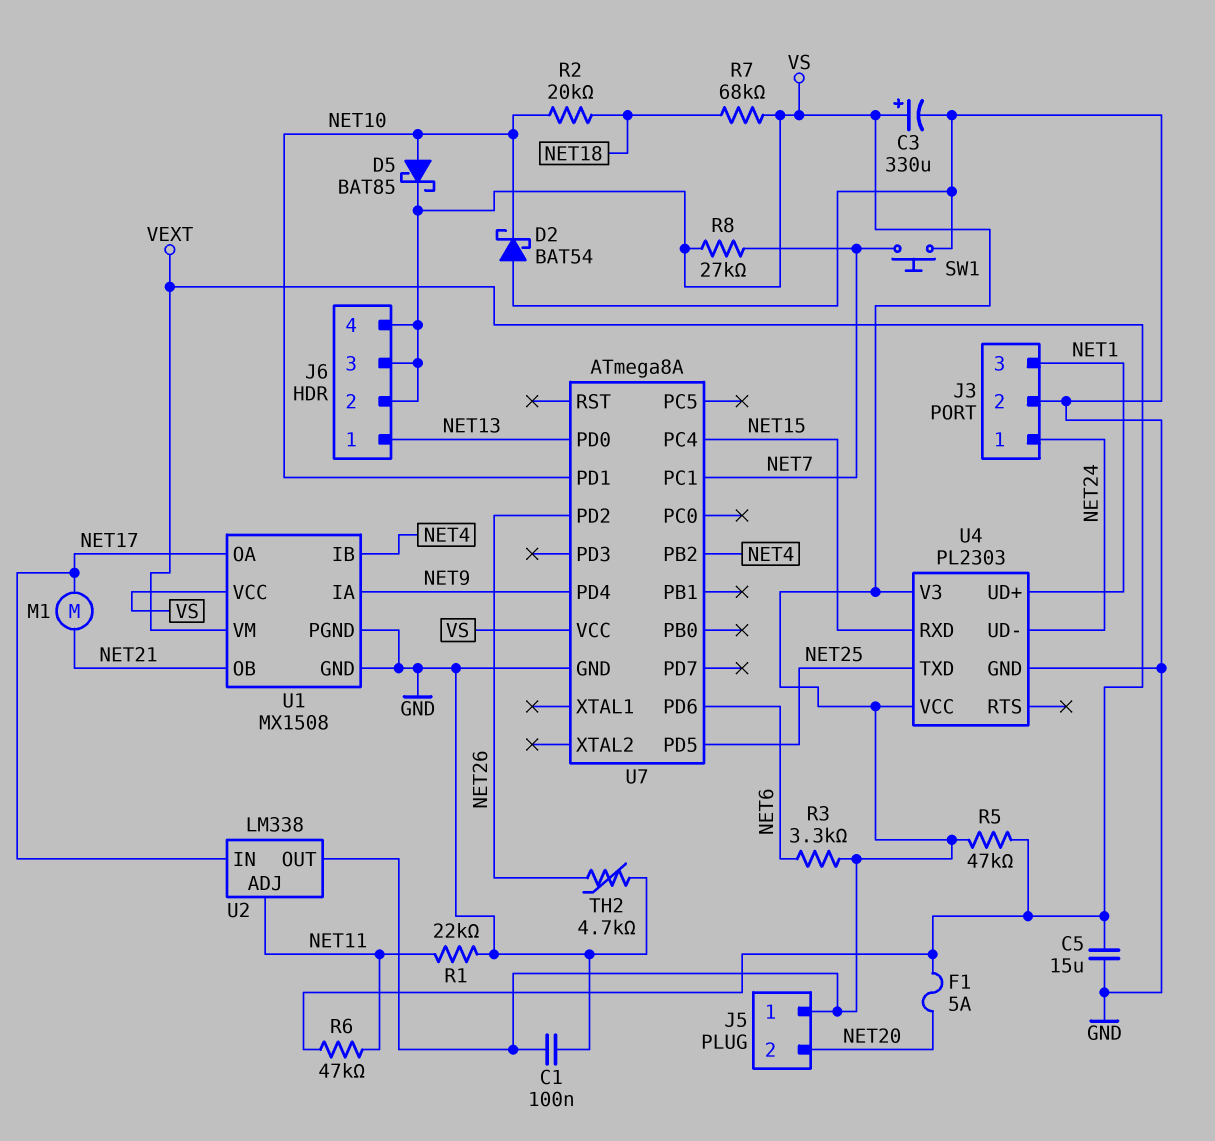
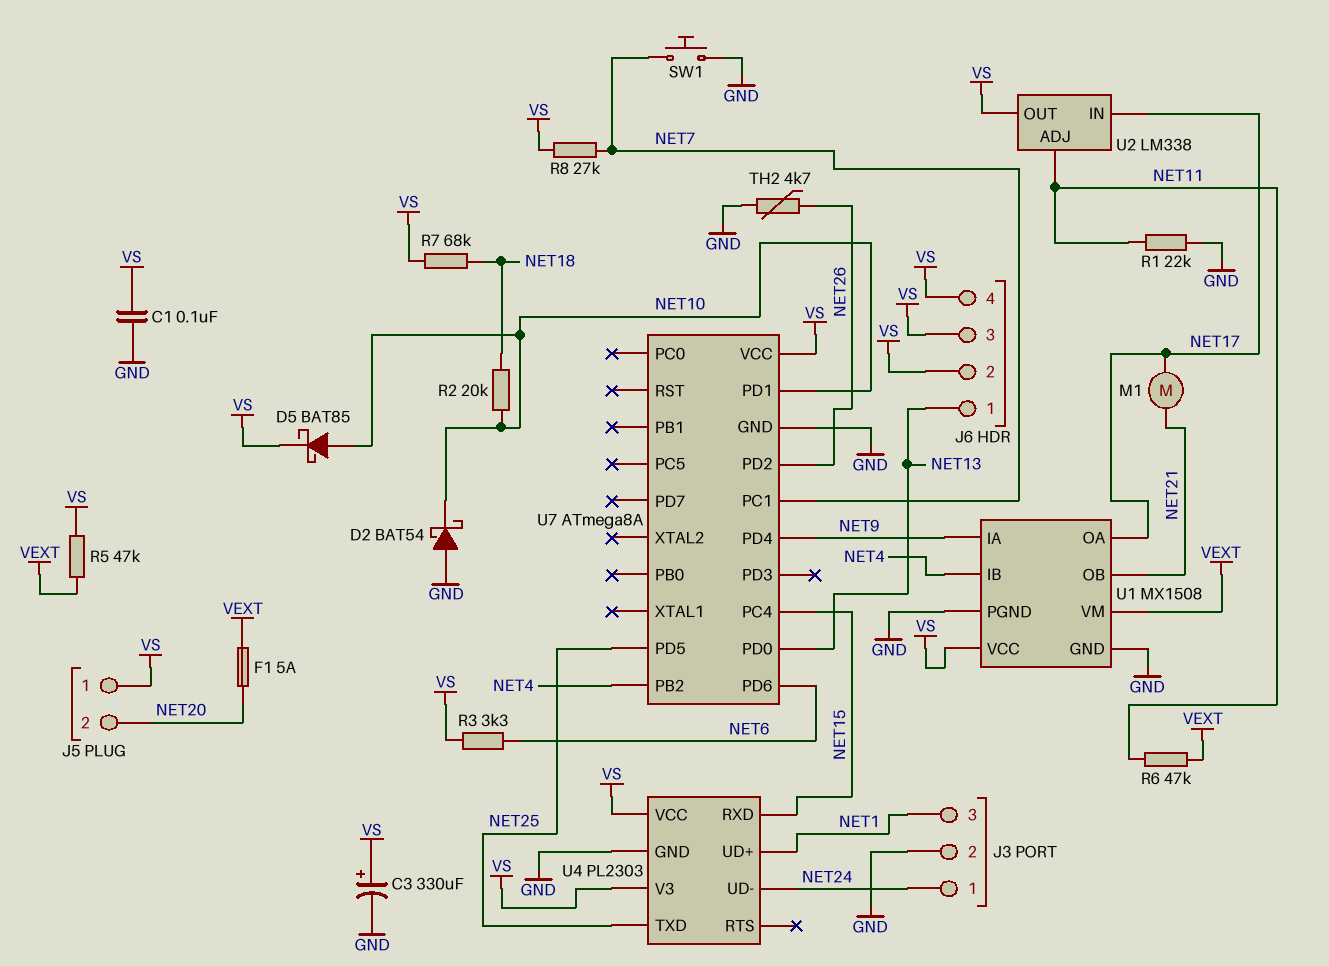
C5: 15uF (GND, VEXT) -> none

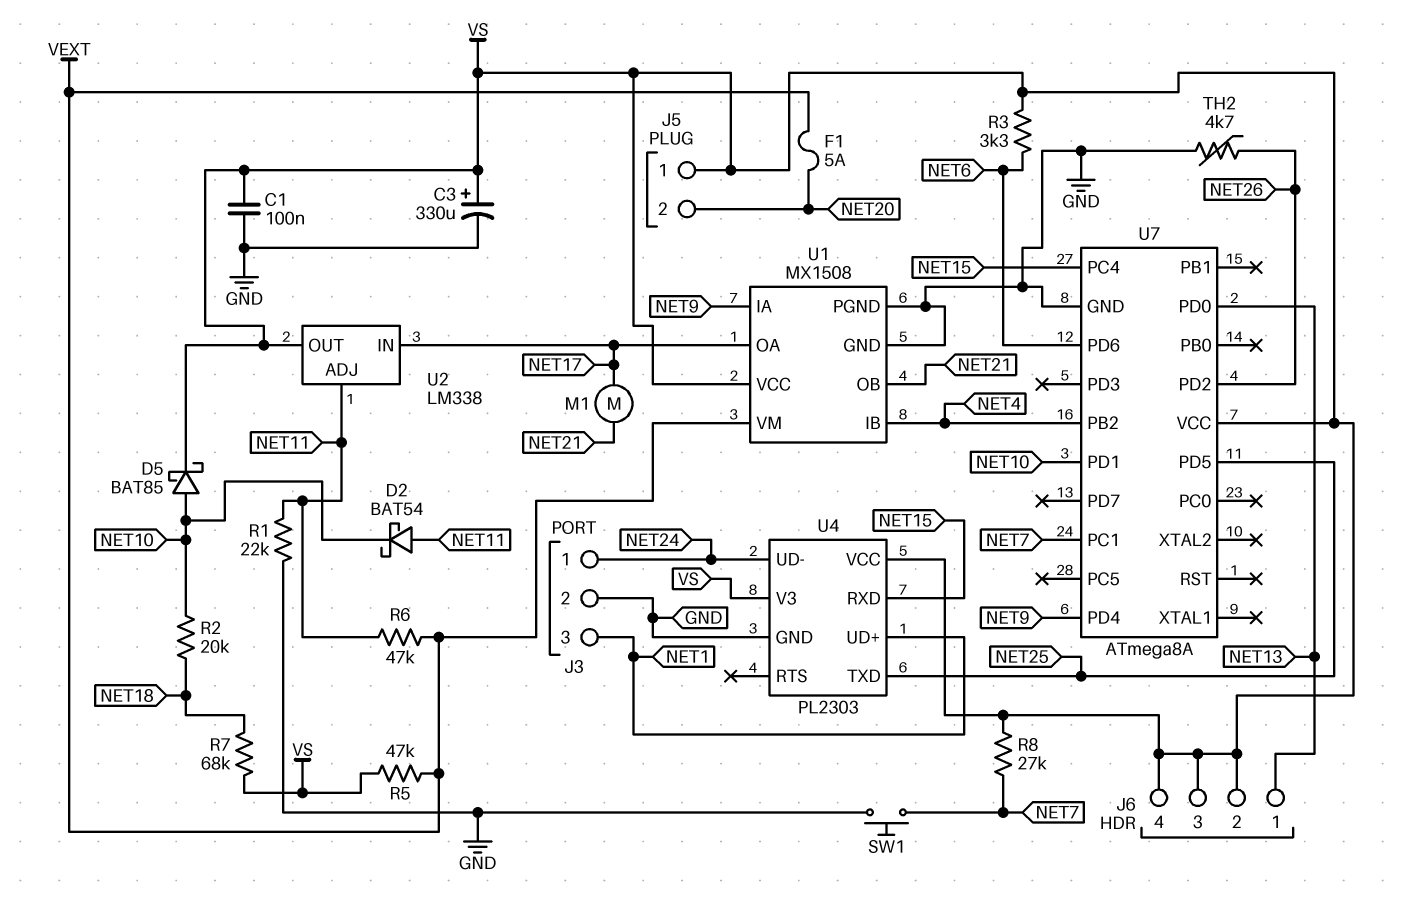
D2: schottky BAT54 (A GND, K NET10) -> schottky BAT54 (A NET11, K NET10)

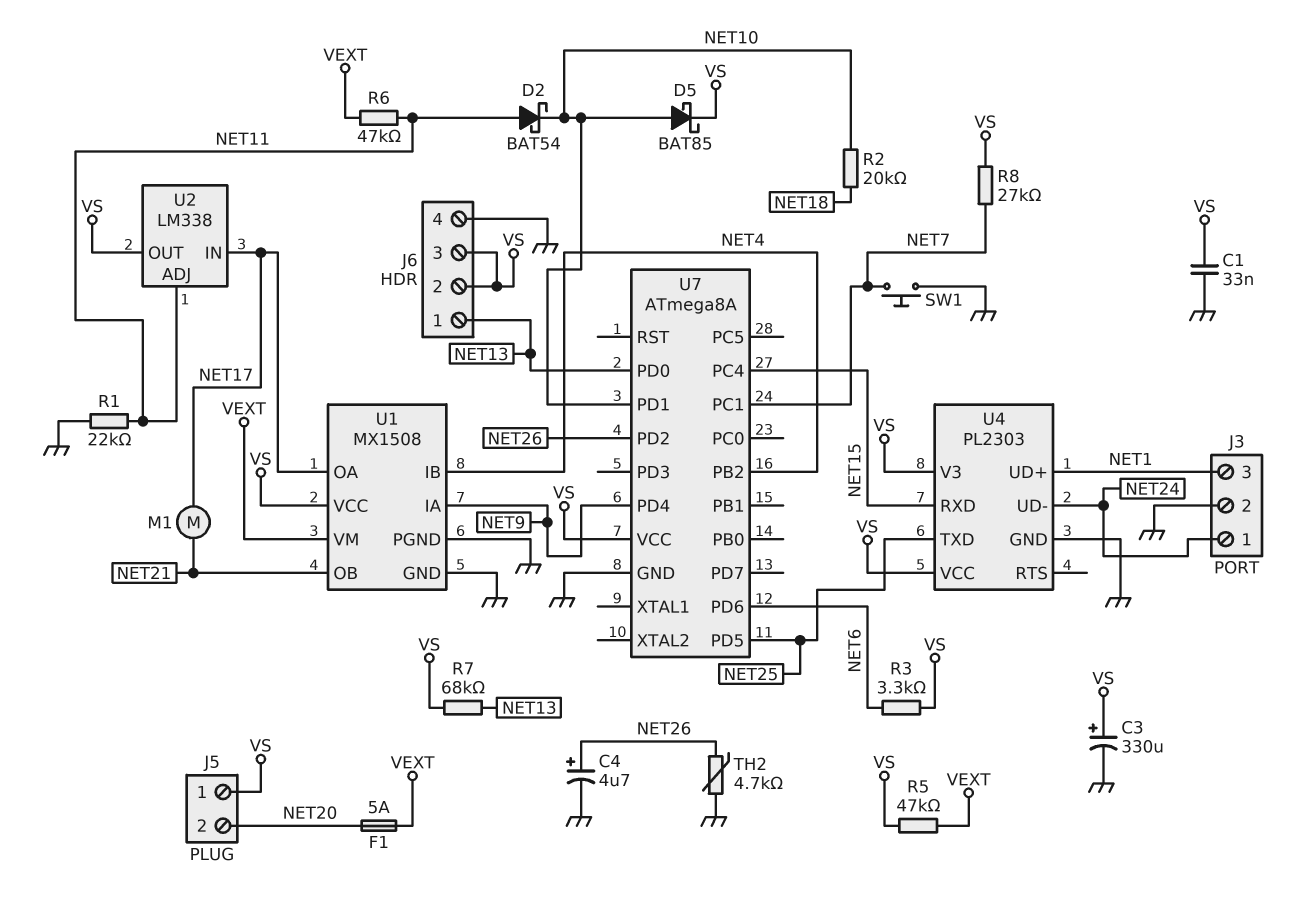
C1: 100nF (GND, VS) -> 33nF (GND, VS)
C4: none -> 4.7uF (plus NET26, minus GND)
J6 pin 4: VS -> GND
R7: 68k (NET18, VS) -> 68k (NET13, VS)

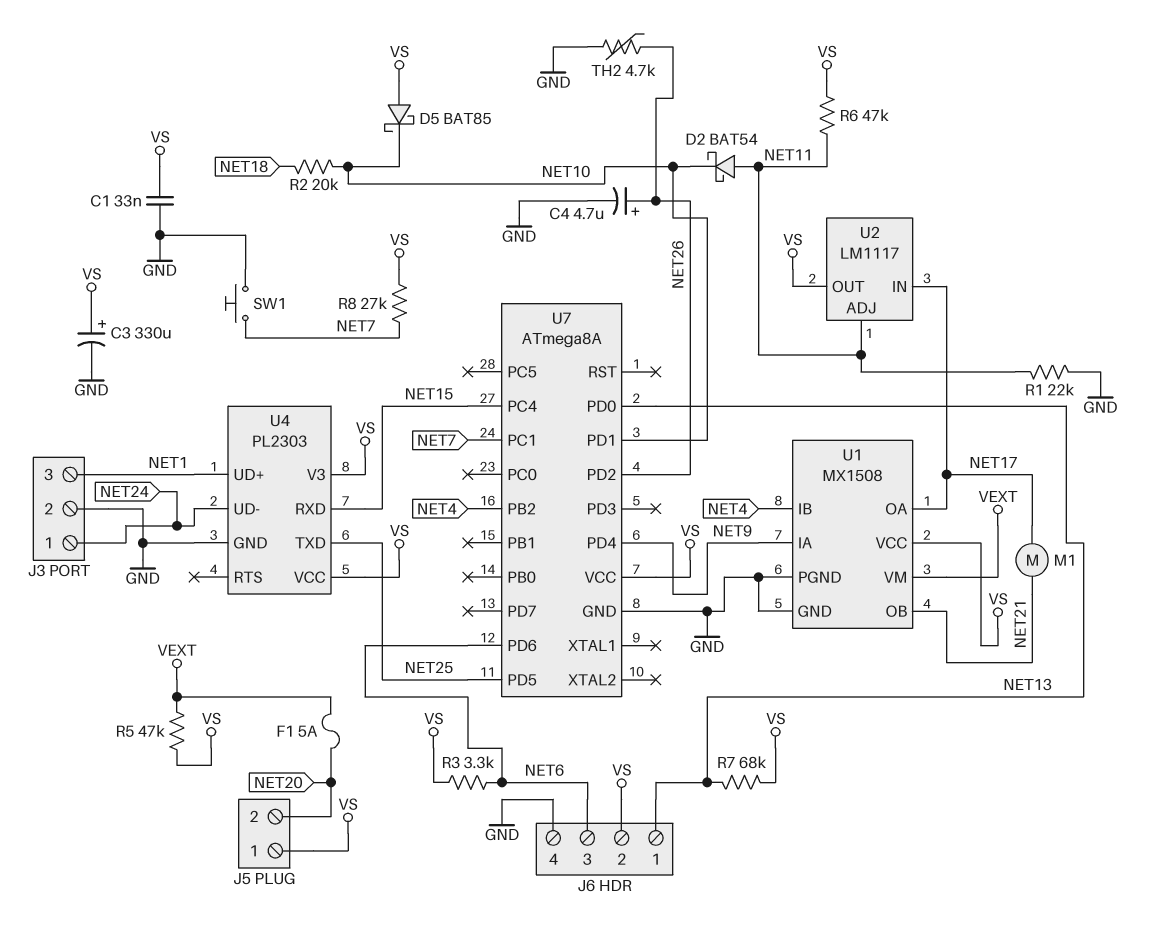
D5: schottky BAT85 (A NET10, K VS) -> schottky BAT85 (A VS, K NET10)
J6 pin 3: VS -> NET6
R6: 47k (NET11, VEXT) -> 47k (NET11, VS)
U2: LM338 -> LM1117

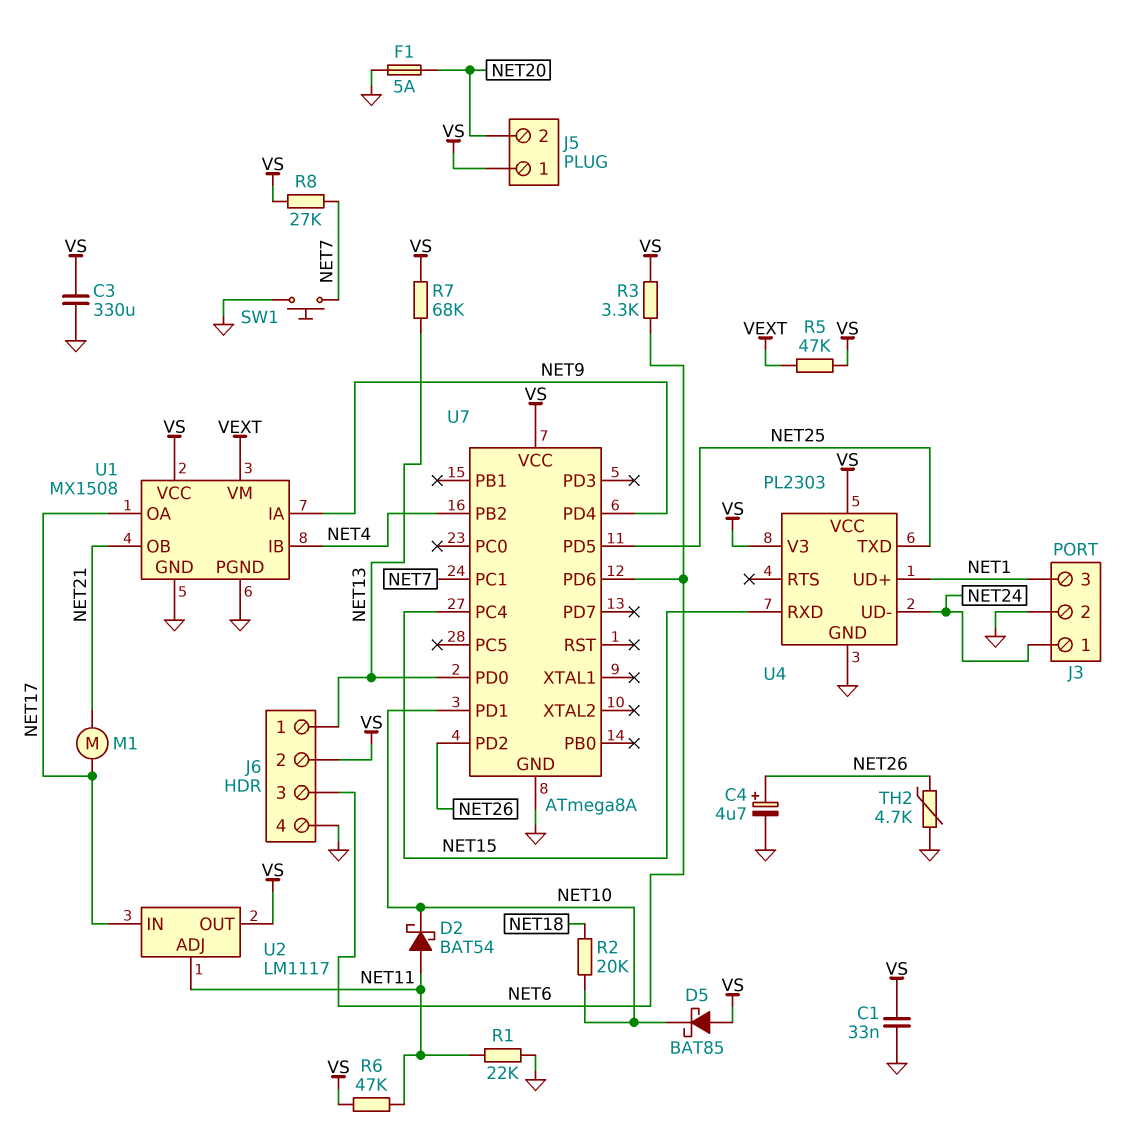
C3: 330uF (plus VS, minus GND) -> 330uF (GND, VS)
F1: 5A (NET20, VEXT) -> 5A (GND, NET20)

